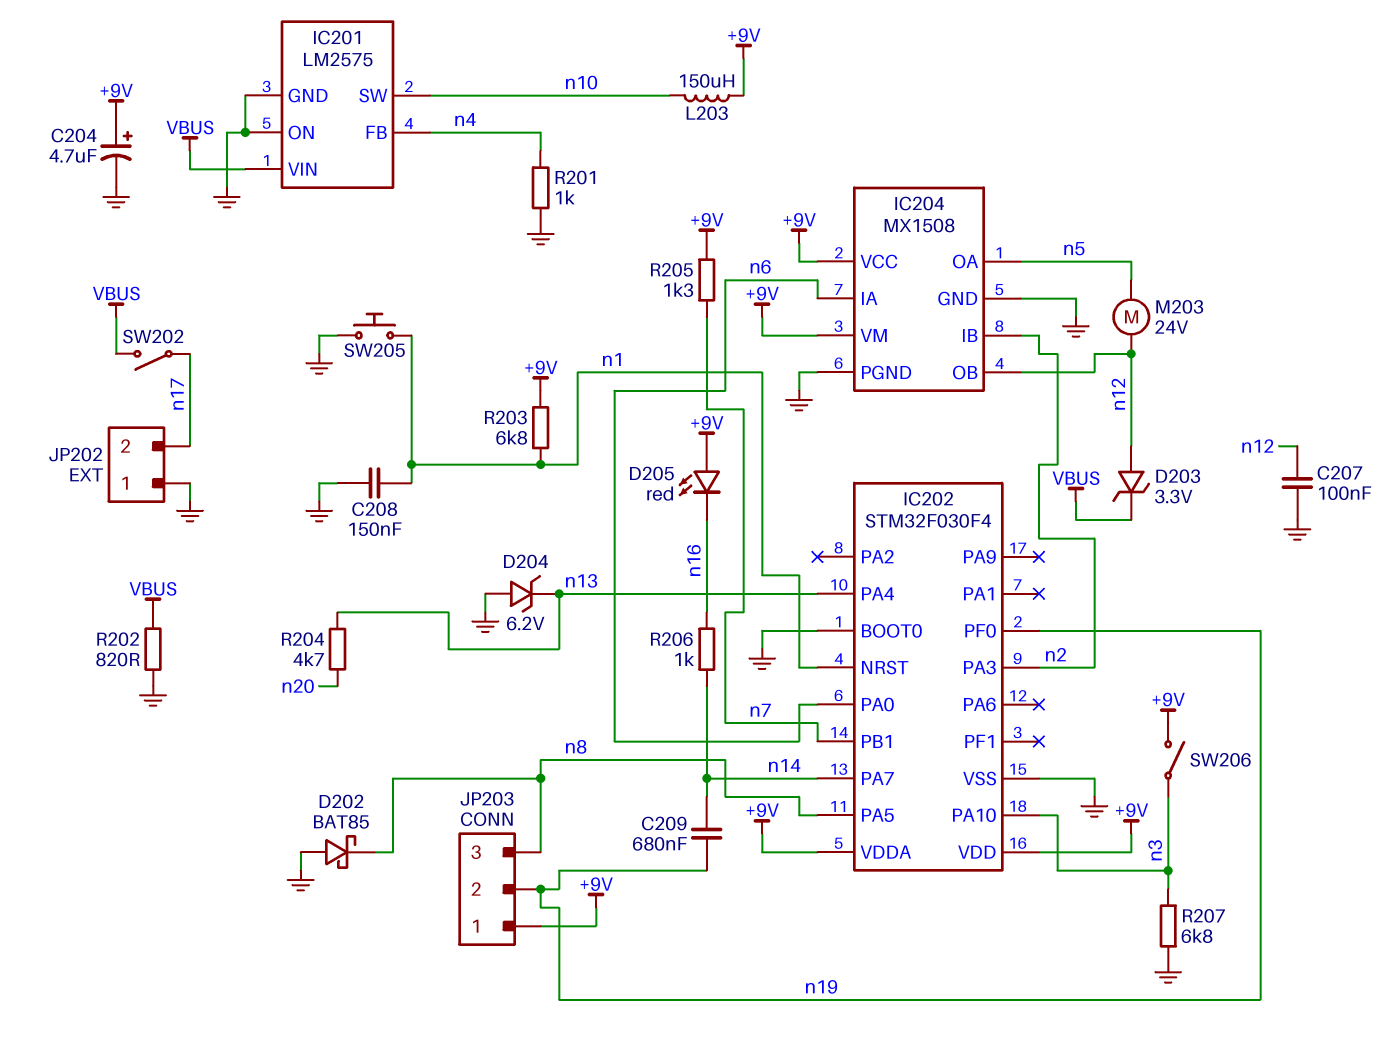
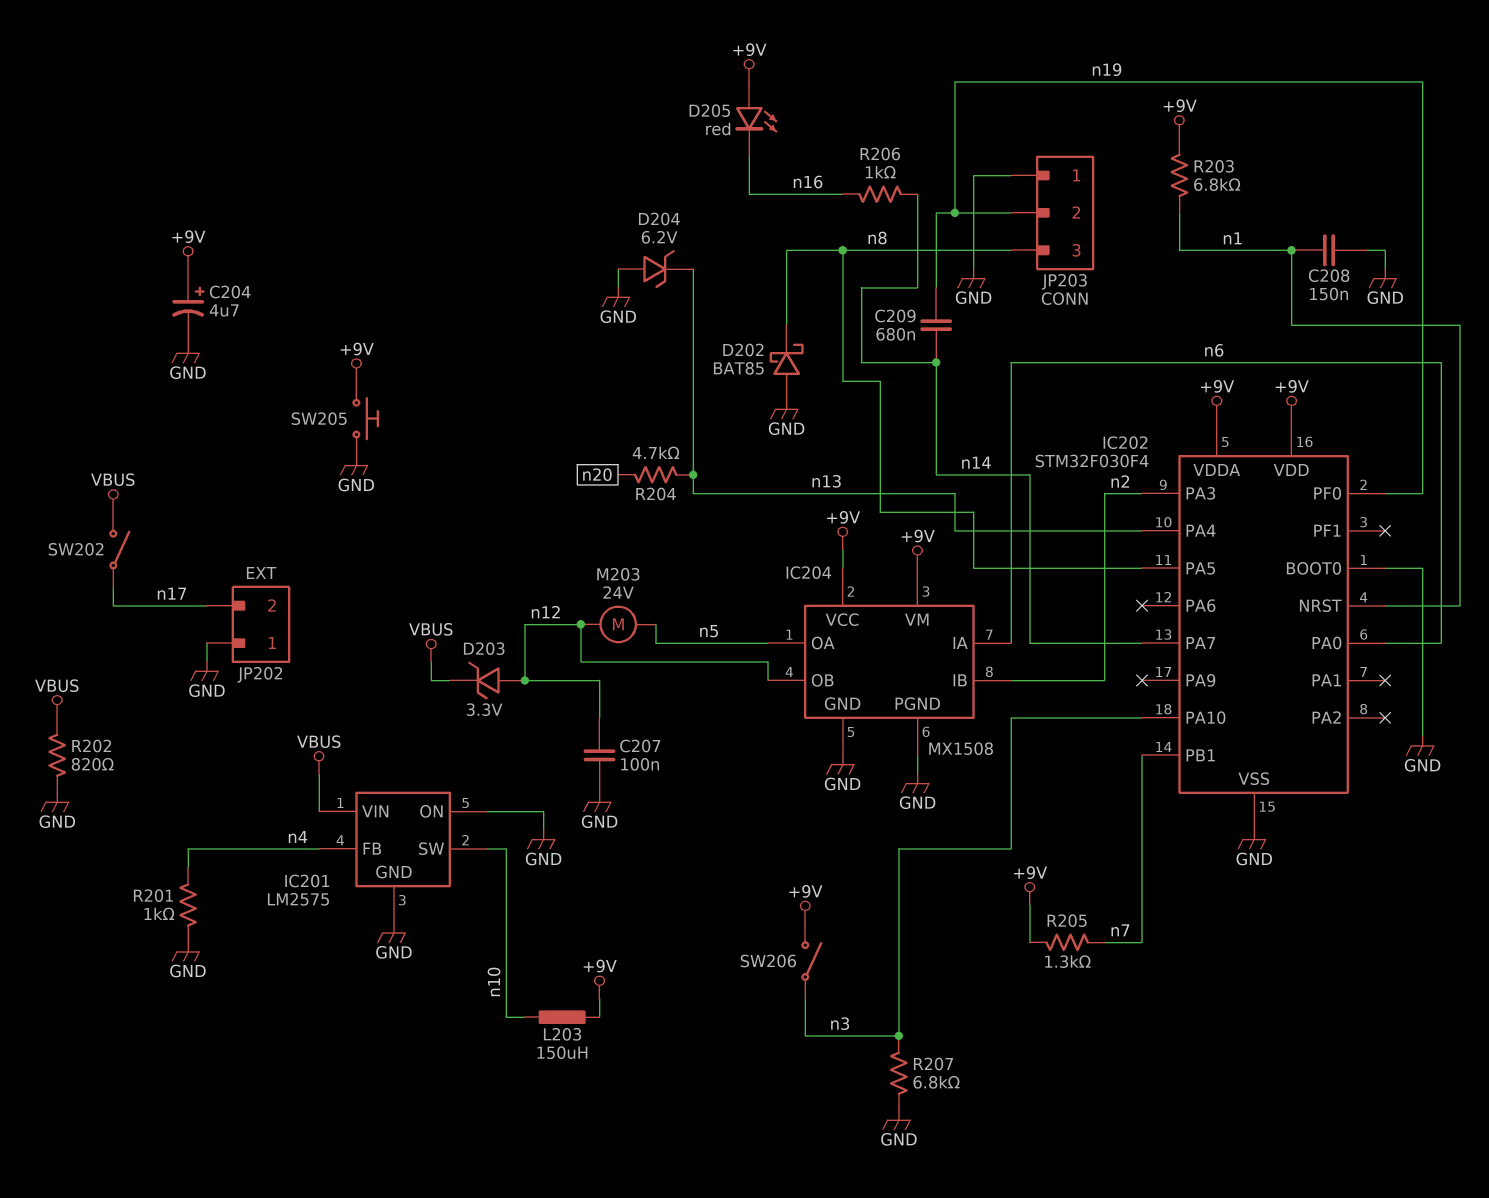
JP203 pin 1: +9V -> GND
SW205: button (GND, n1) -> button (+9V, GND)

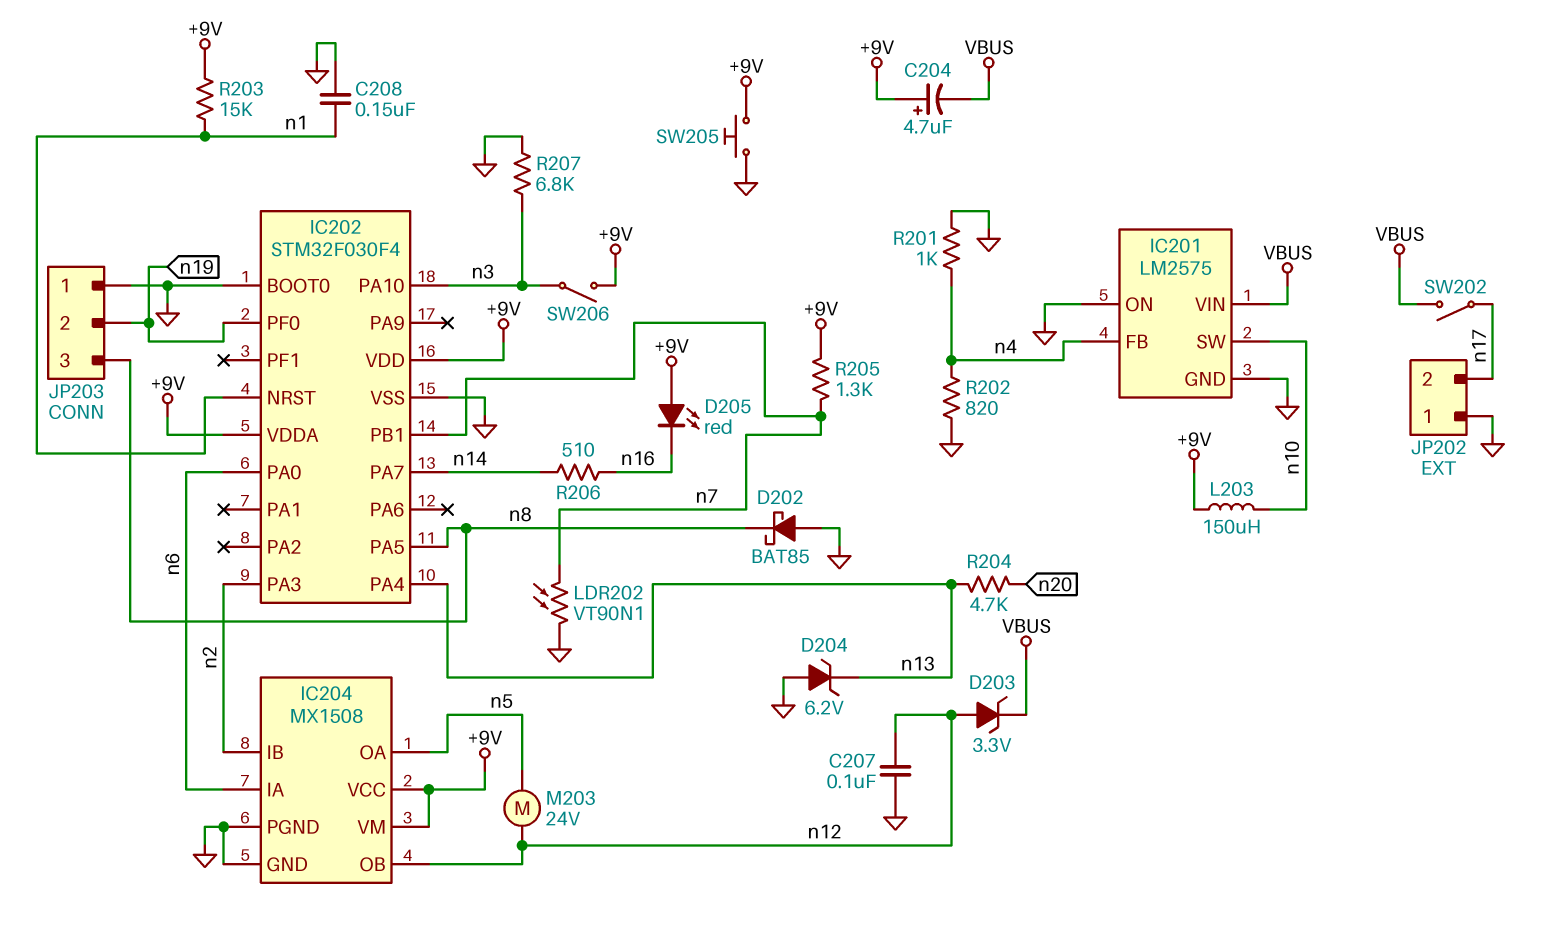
C204: 4.7uF (plus +9V, minus GND) -> 4.7uF (plus +9V, minus VBUS)
C209: 680nF (n14, n19) -> none
LDR202: none -> VT90N1 (GND, n7)
R202: 820 (GND, VBUS) -> 820 (GND, n4)
R203: 6.8k (+9V, n1) -> 15k (+9V, n1)
R206: 1k (n14, n16) -> 510 (n14, n16)

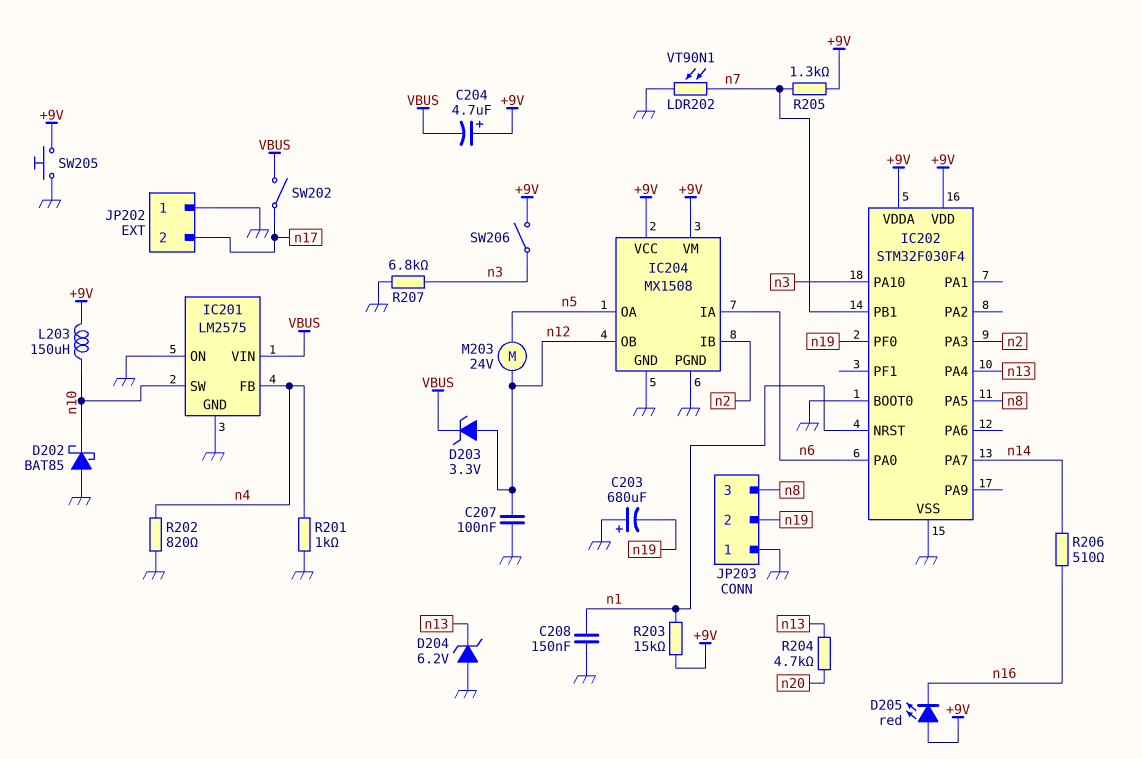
C203: none -> 680uF (plus GND, minus n19)
D202: schottky BAT85 (A GND, K n8) -> schottky BAT85 (A GND, K n10)

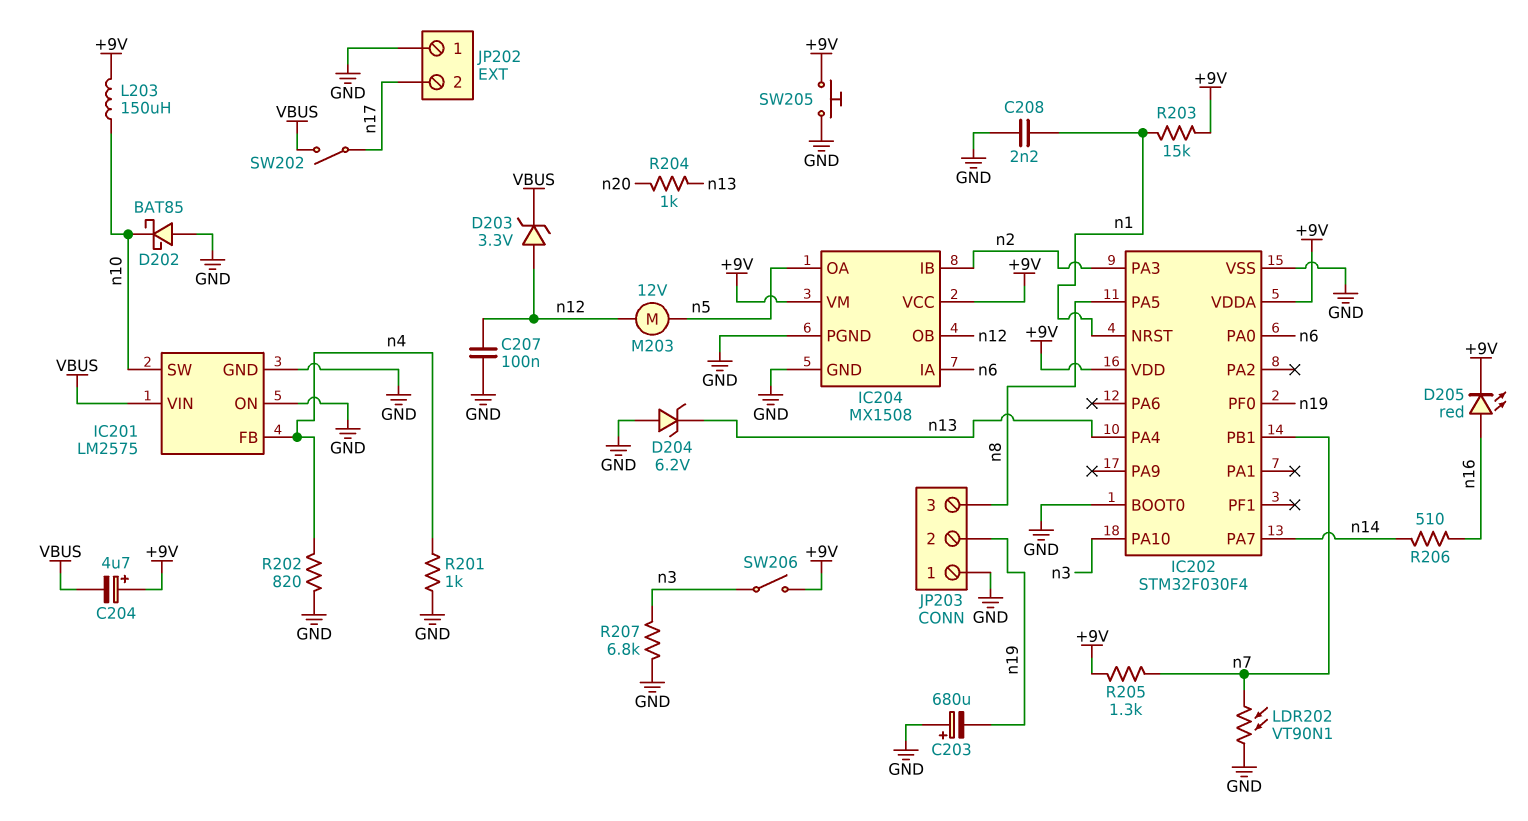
C208: 150nF (GND, n1) -> 2.2nF (GND, n1)
D205: LED red (A +9V, K n16) -> LED red (A n16, K +9V)
M203: motor 24V (n5, n12) -> motor 12V (n5, n12)
R204: 4.7k (n13, n20) -> 1k (n13, n20)

